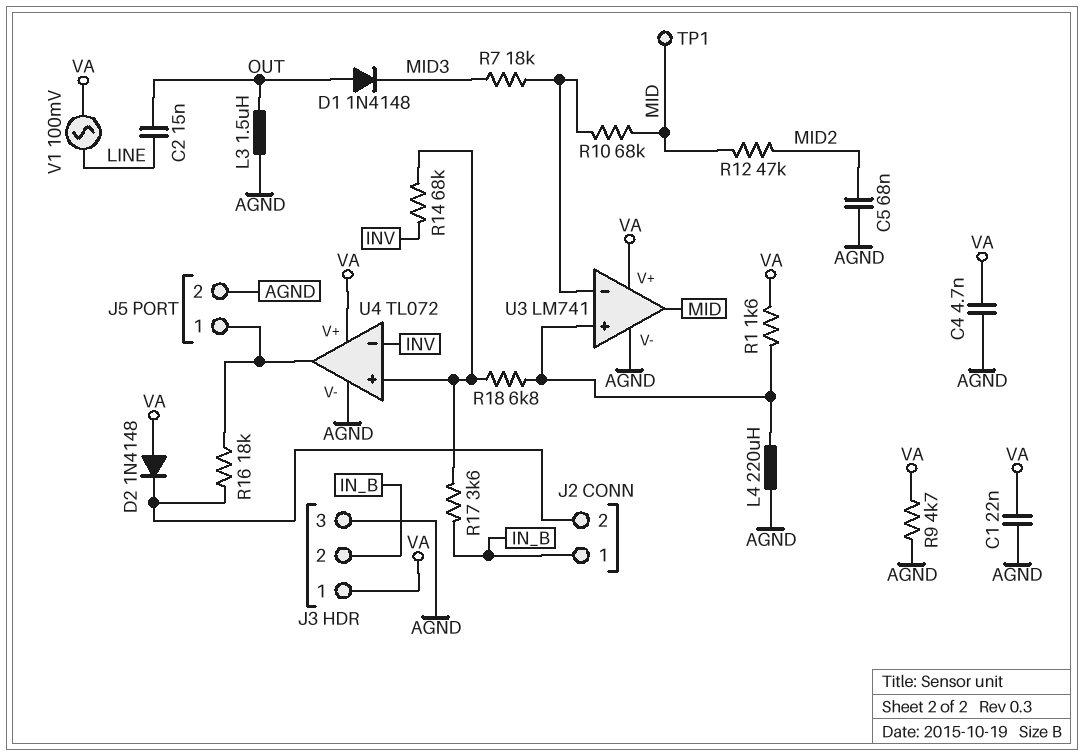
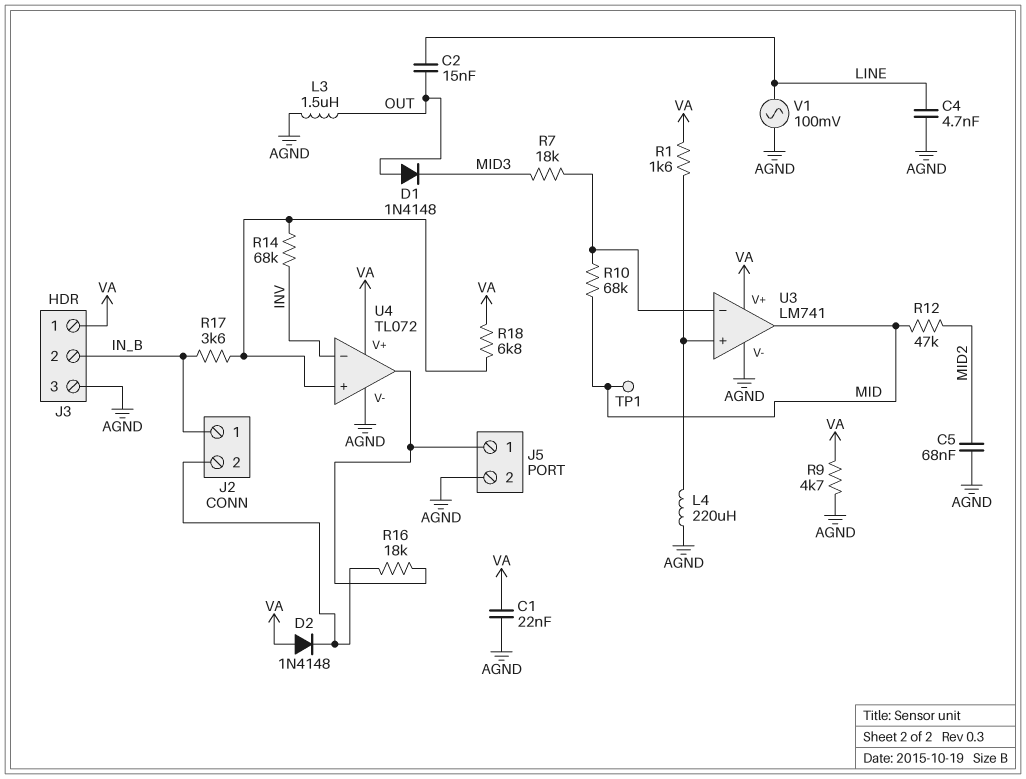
C4: 4.7nF (AGND, VA) -> 4.7nF (AGND, LINE)
R18: 6.8k (U3/in+, U4/in+) -> 6.8k (U4/in+, VA)
V1: AC 100mV (LINE, VA) -> AC 100mV (AGND, LINE)

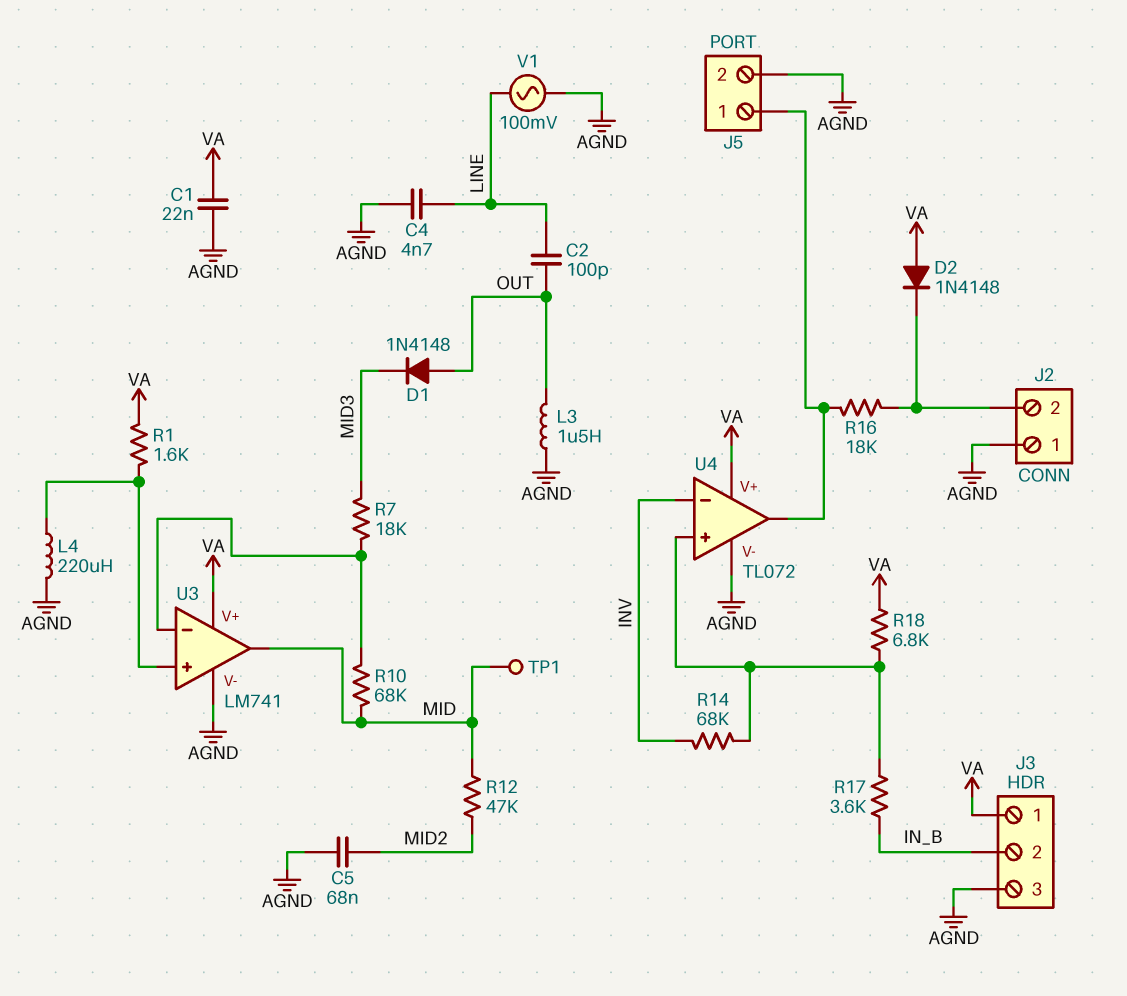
C2: 15nF (LINE, OUT) -> 100pF (LINE, OUT)
J2 pin 1: IN_B -> AGND
R9: 4.7k (AGND, VA) -> none

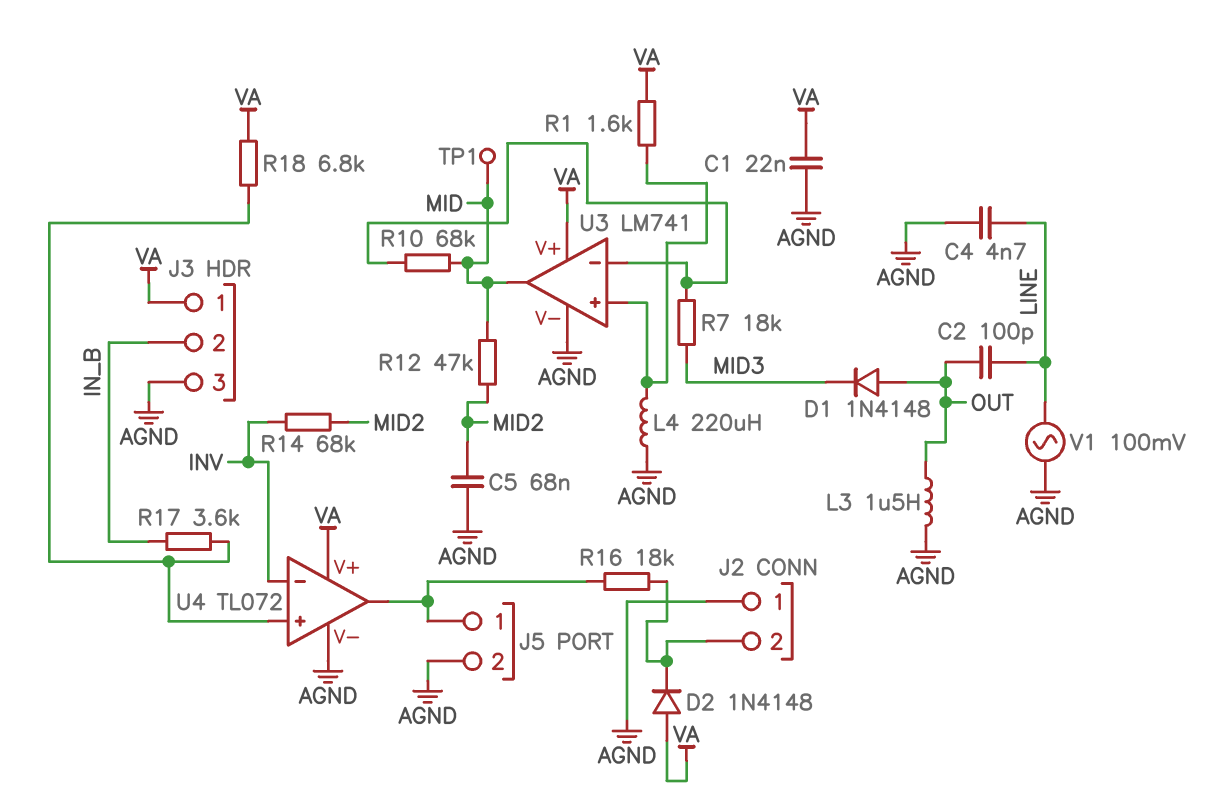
R14: 68k (INV, U4/in+) -> 68k (INV, MID2)

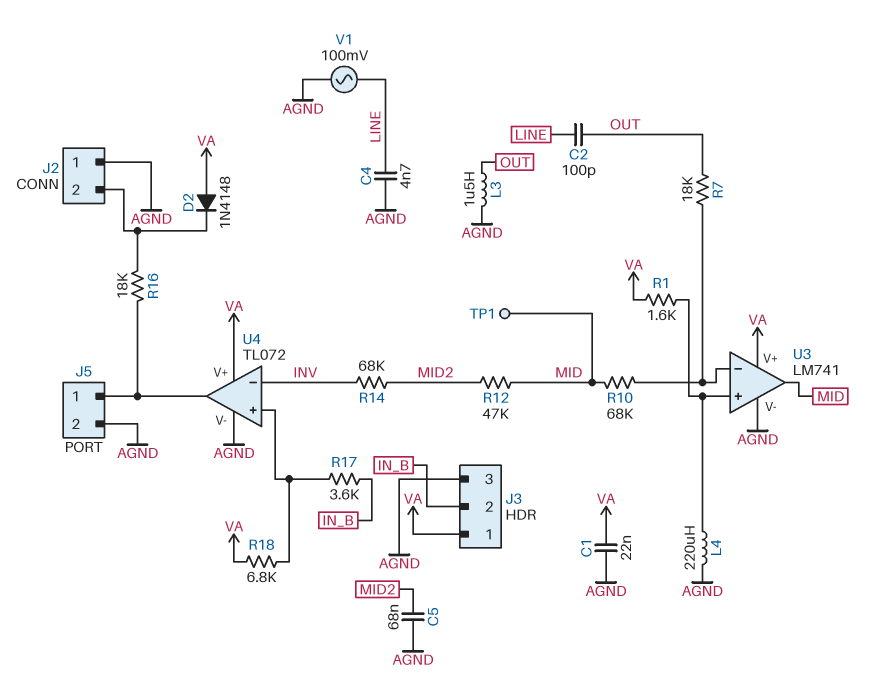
D1: diode 1N4148 (A OUT, K MID3) -> none
R7: 18k (MID3, U3/in-) -> 18k (OUT, U3/in-)

